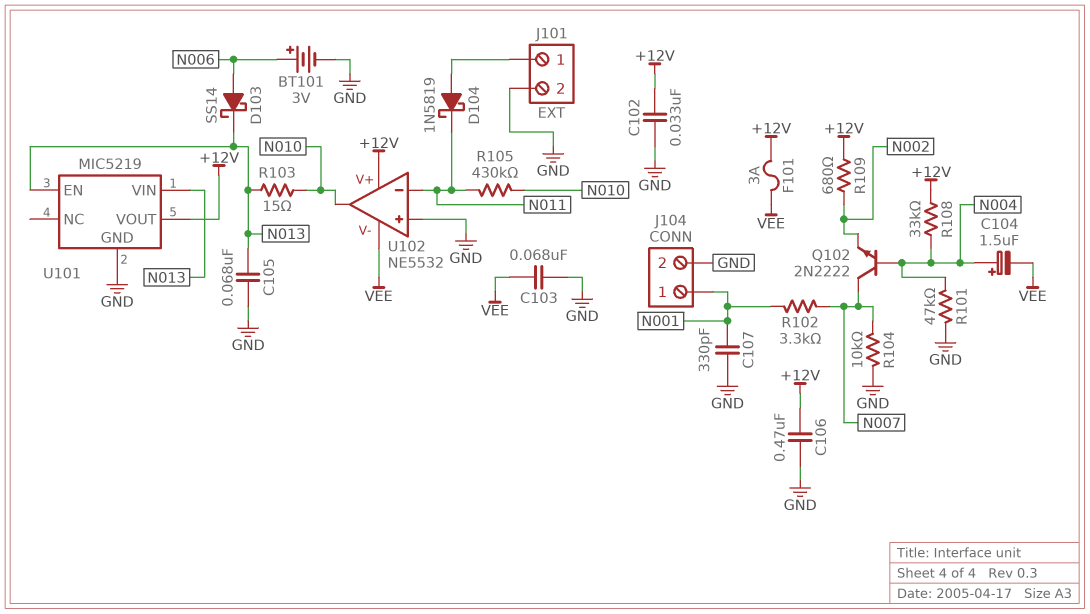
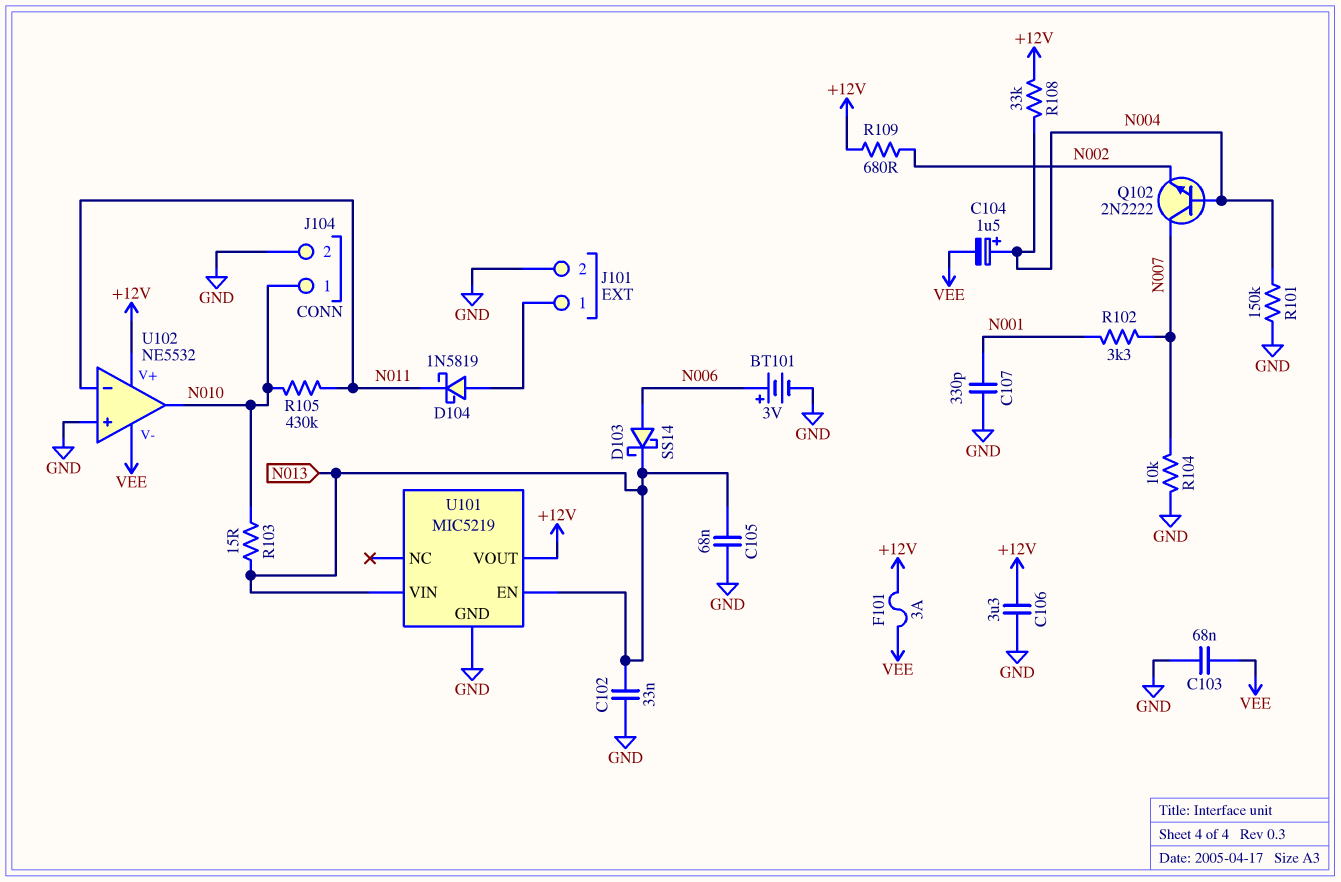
C102: 33nF (+12V, GND) -> 33nF (GND, N013)
C106: 470nF (+12V, GND) -> 3.3uF (+12V, GND)
J104 pin 1: N001 -> N010
R101: 47k (GND, N004) -> 150k (GND, N004)

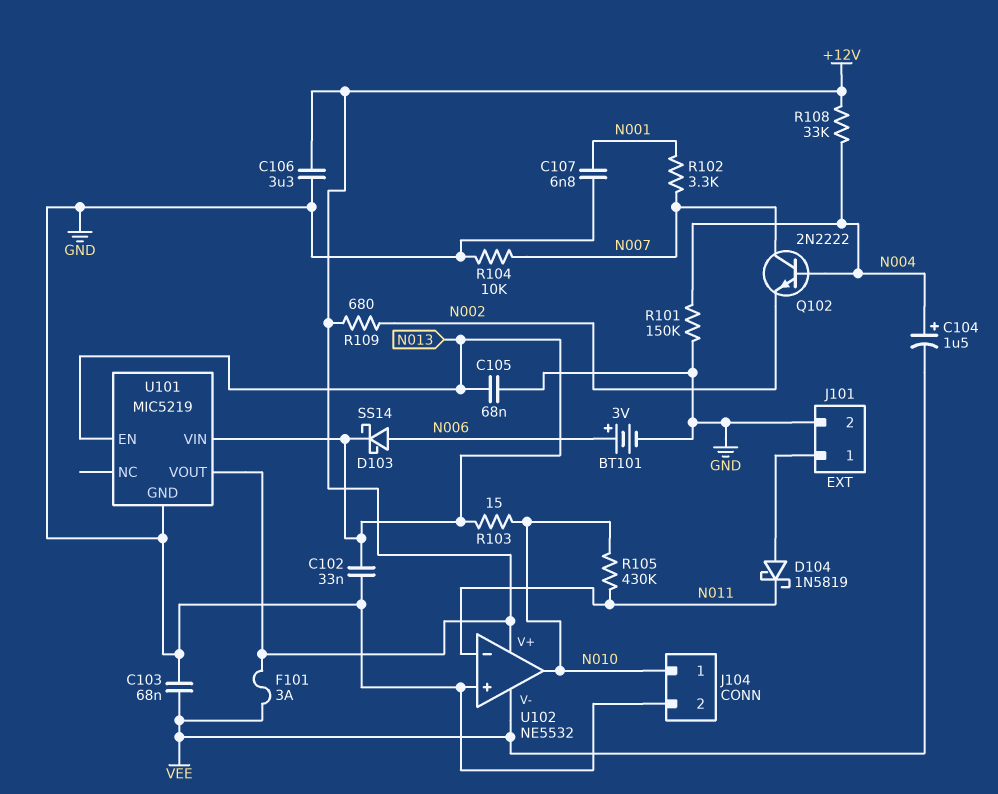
C107: 330pF (GND, N001) -> 6.8nF (GND, N001)

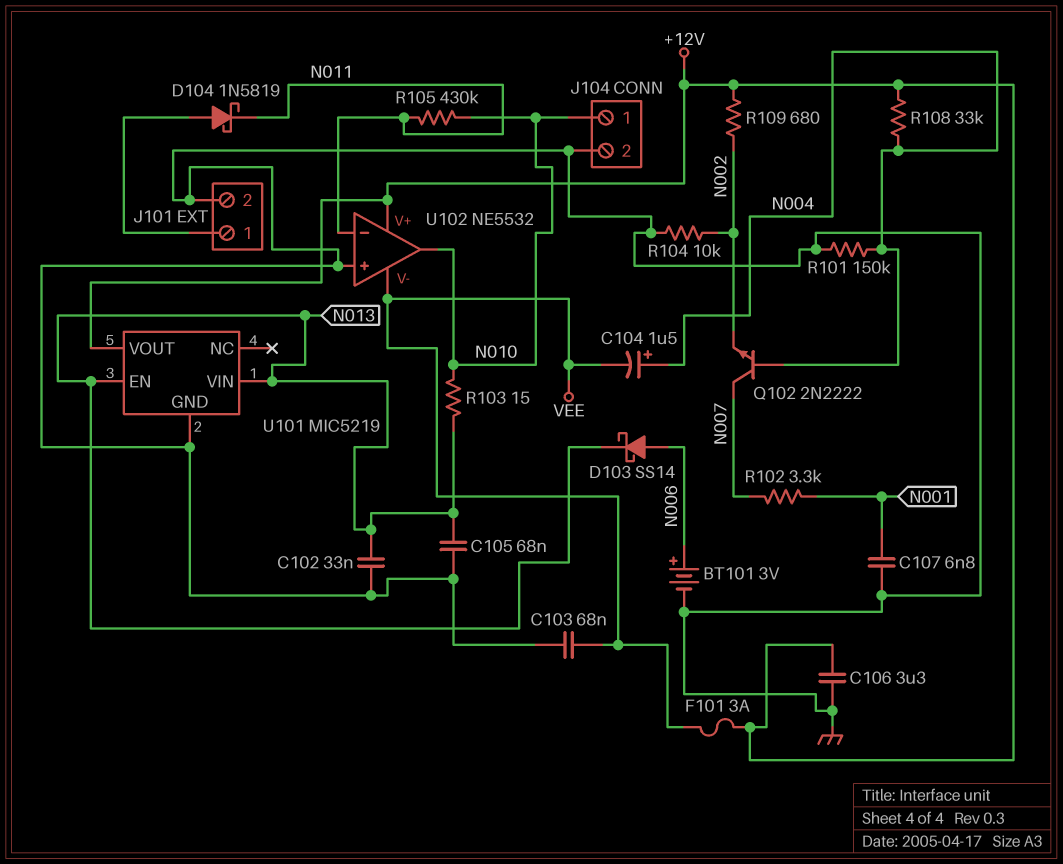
R104: 10k (GND, N007) -> 10k (GND, N002)

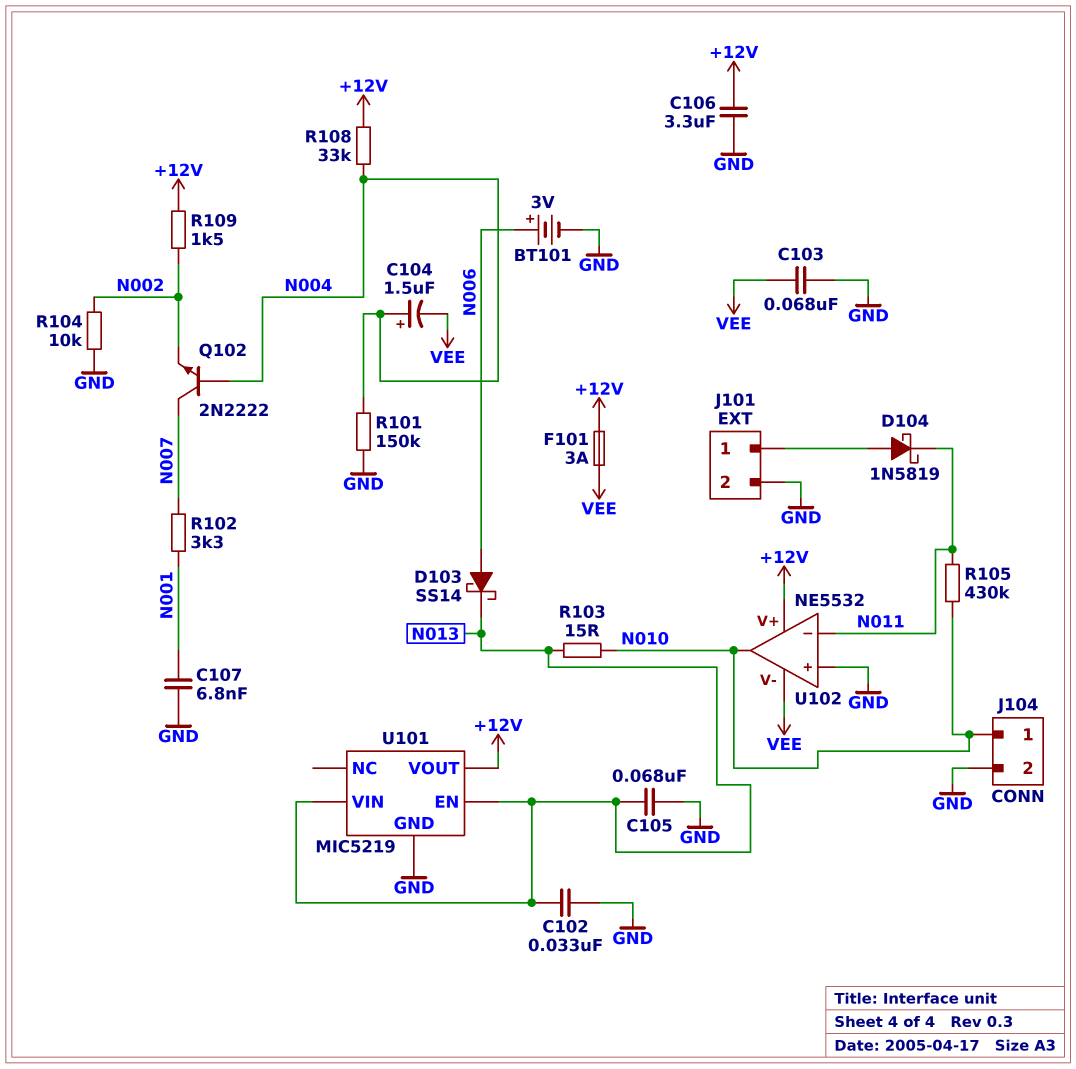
R109: 680 (+12V, N002) -> 1.5k (+12V, N002)

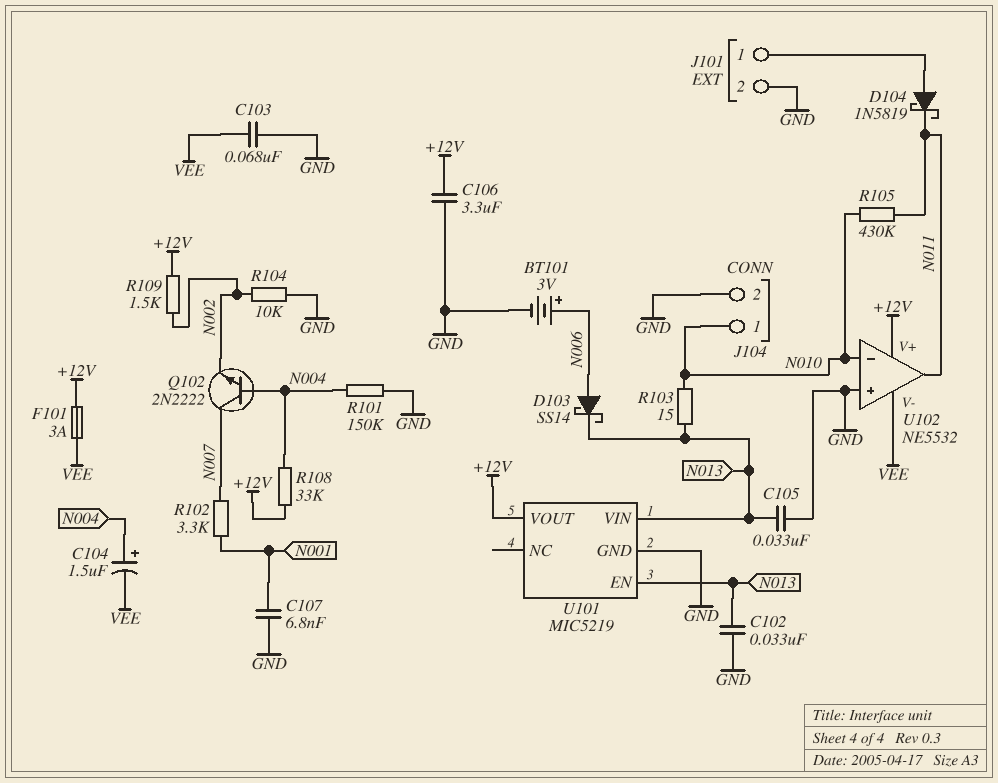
C105: 68nF (GND, N013) -> 33nF (GND, N013)
U102 pin in-: N011 -> N010
U102 pin out: N010 -> N011

